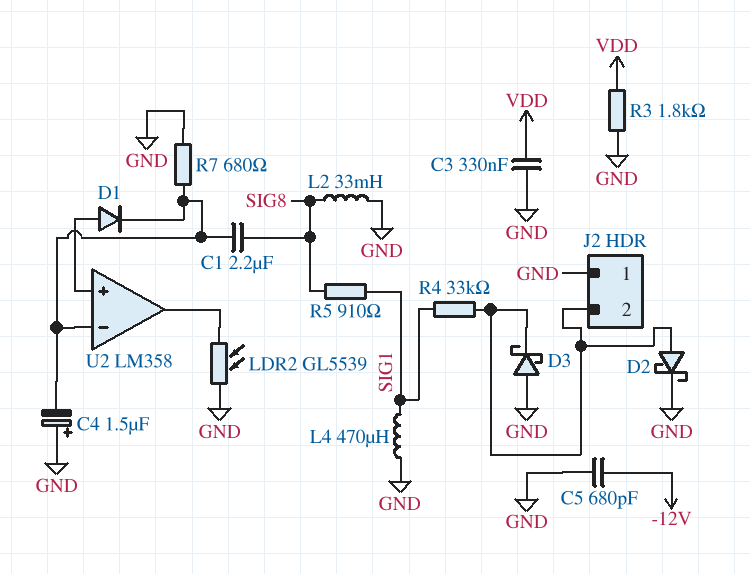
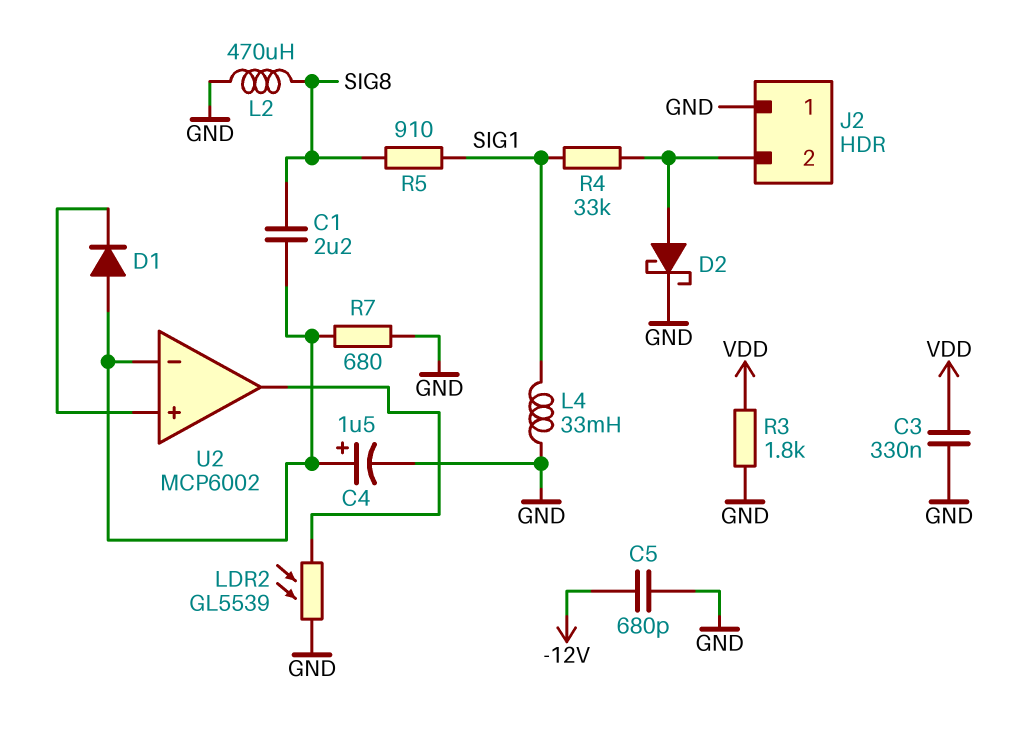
C4: 1.5uF (plus GND, minus U2/in-) -> 1.5uF (plus U2/in-, minus GND)
D1: diode (A U2/in+, K U2/in-) -> diode (A U2/in-, K U2/in+)
D3: schottky (A GND, K J2/2) -> none
L2: 33mH (GND, SIG8) -> 470uH (GND, SIG8)
L4: 470uH (GND, SIG1) -> 33mH (GND, SIG1)
U2: LM358 -> MCP6002

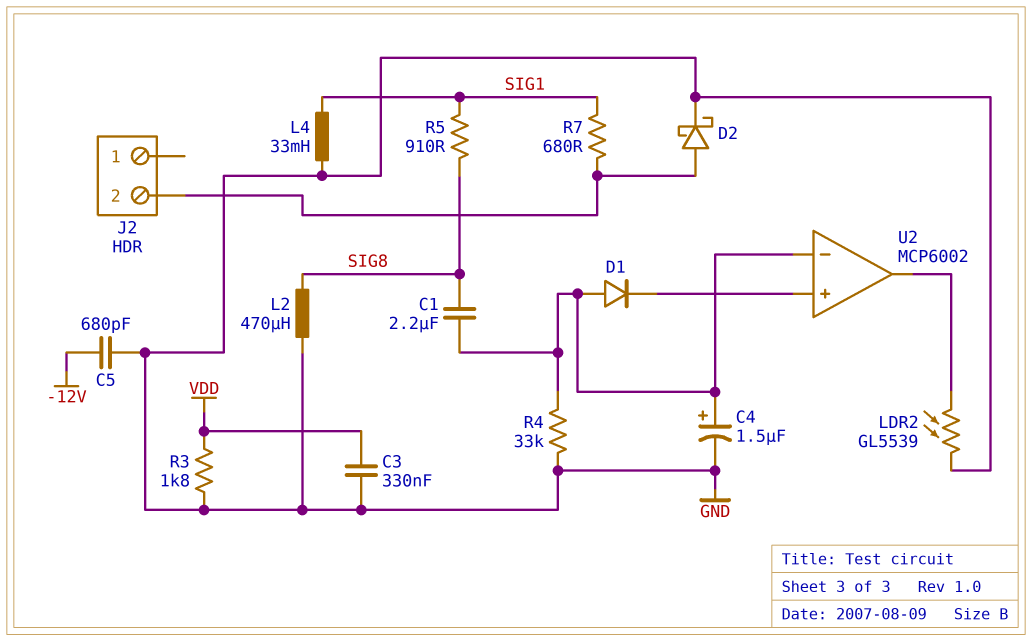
J2 pin 1: GND -> none
R4: 33k (J2/2, SIG1) -> 33k (GND, U2/in-)
R7: 680 (GND, U2/in-) -> 680 (J2/2, SIG1)

